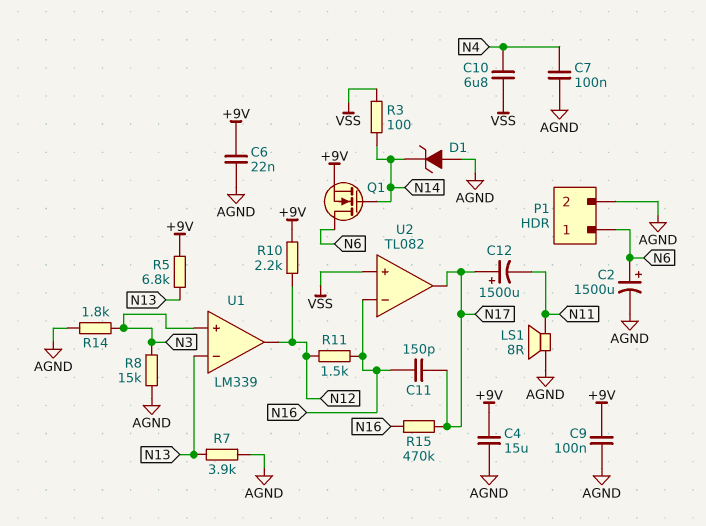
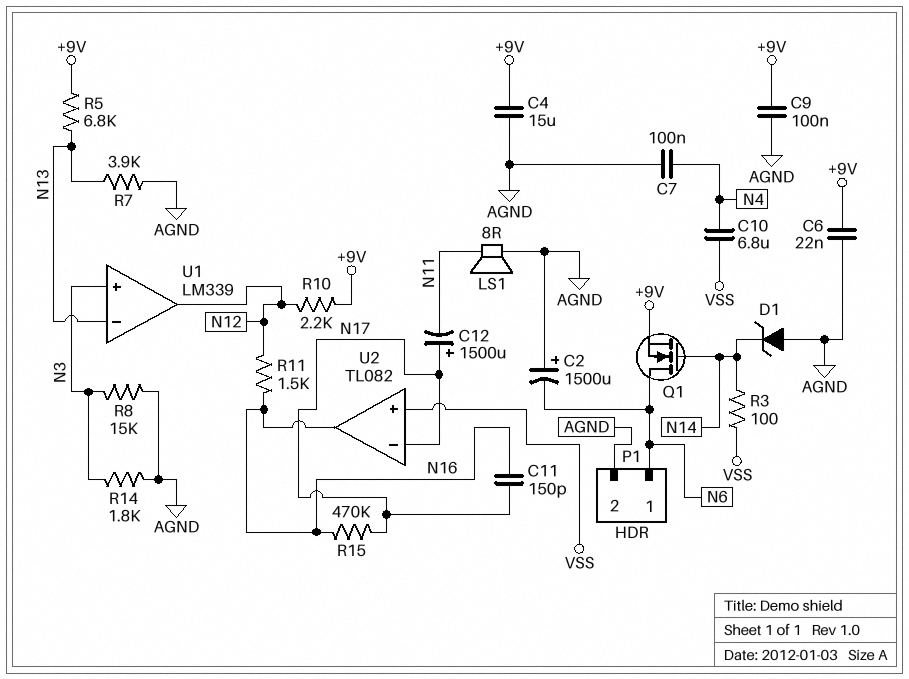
C2: 1500uF (plus N6, minus AGND) -> 1500uF (plus AGND, minus N6)
U2 pin in-: N16 -> N17
U2 pin out: N17 -> N16

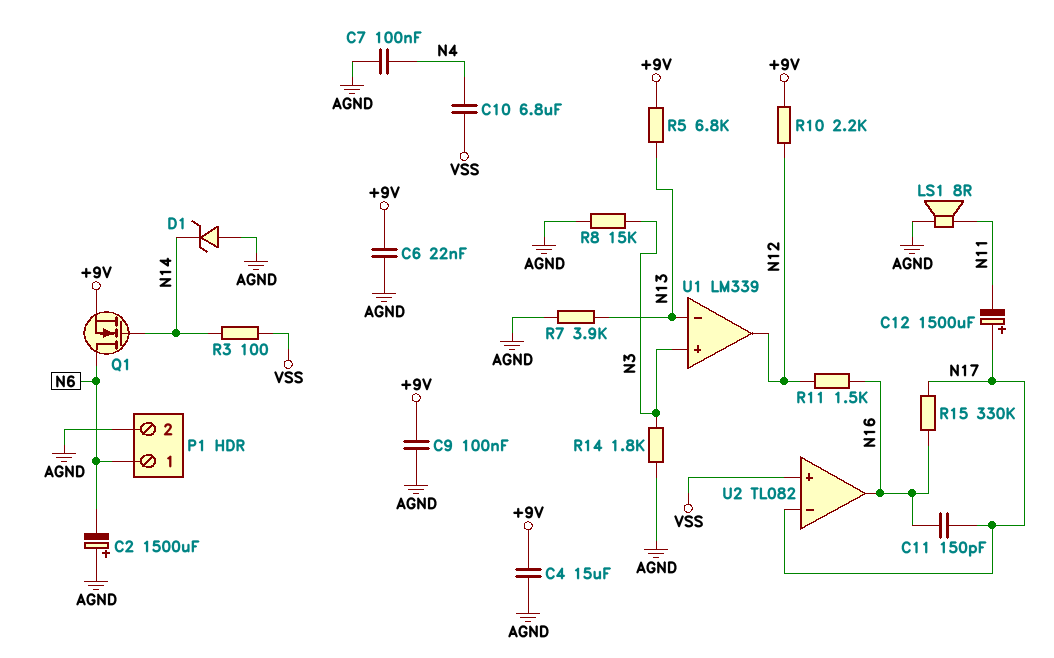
R15: 470k (N16, N17) -> 330k (N16, N17)

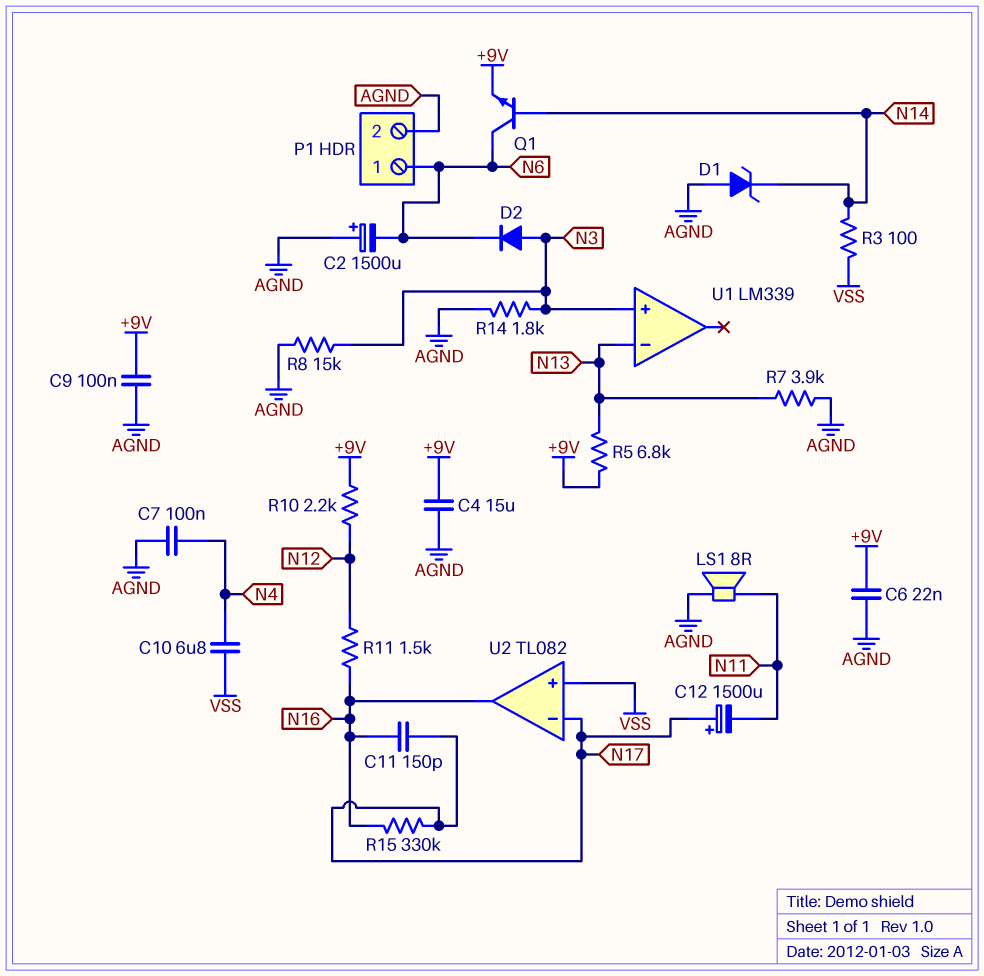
D2: none -> diode (A N3, K N6)
Q1: NMOS (G N14, D N6, S +9V) -> NPN (B N14, C N6, E +9V)
U1 pin out: N12 -> none

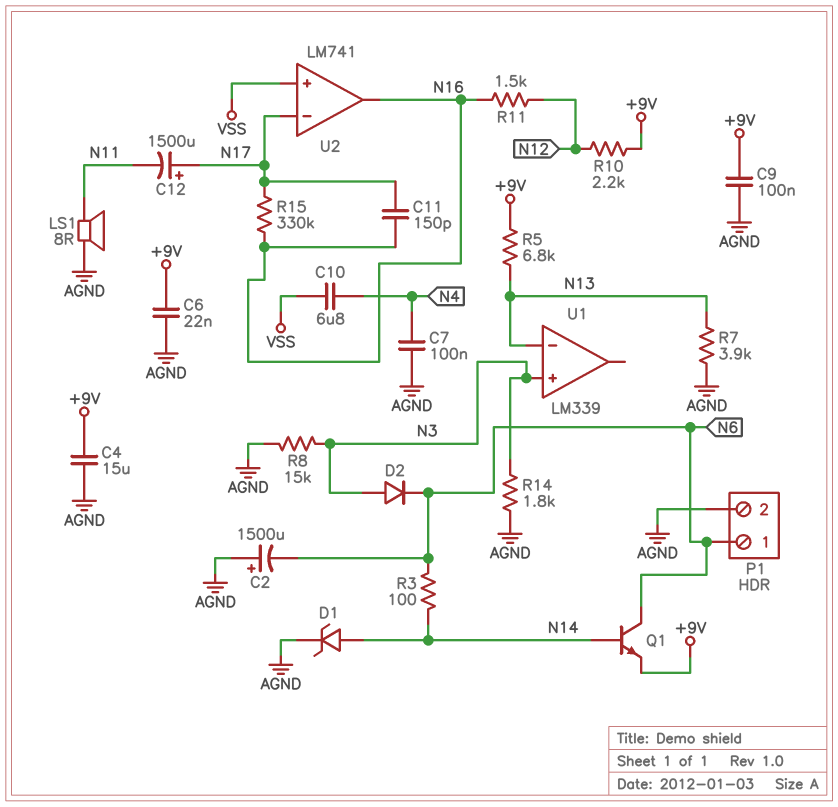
D1: zener (A AGND, K N14) -> zener (A N14, K AGND)
R3: 100 (N14, VSS) -> 100 (N6, N14)
U2: TL082 -> LM741

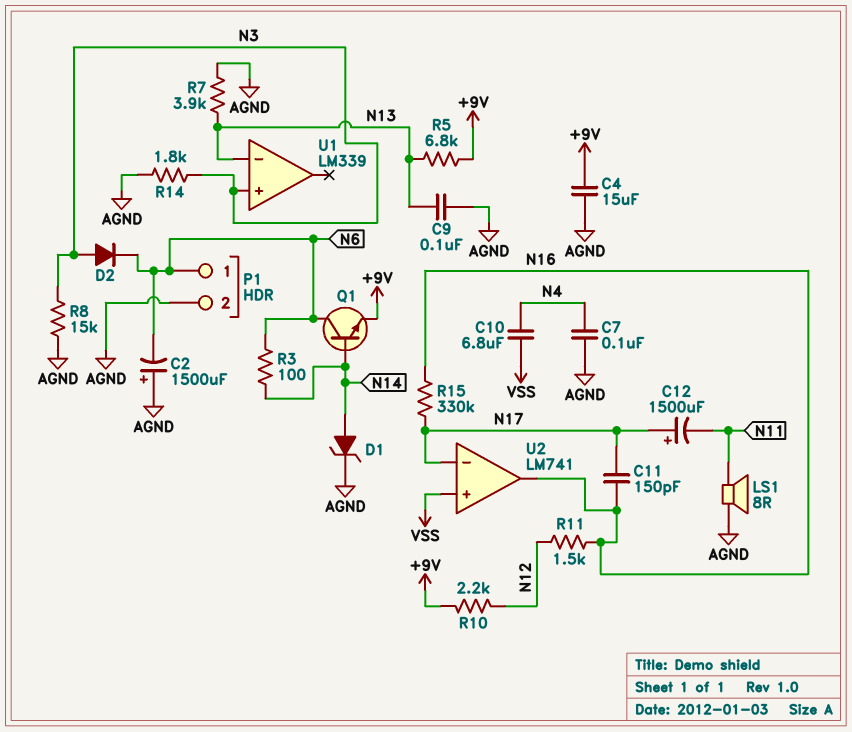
C6: 22nF (+9V, AGND) -> none
C9: 100nF (+9V, AGND) -> 100nF (AGND, N13)

